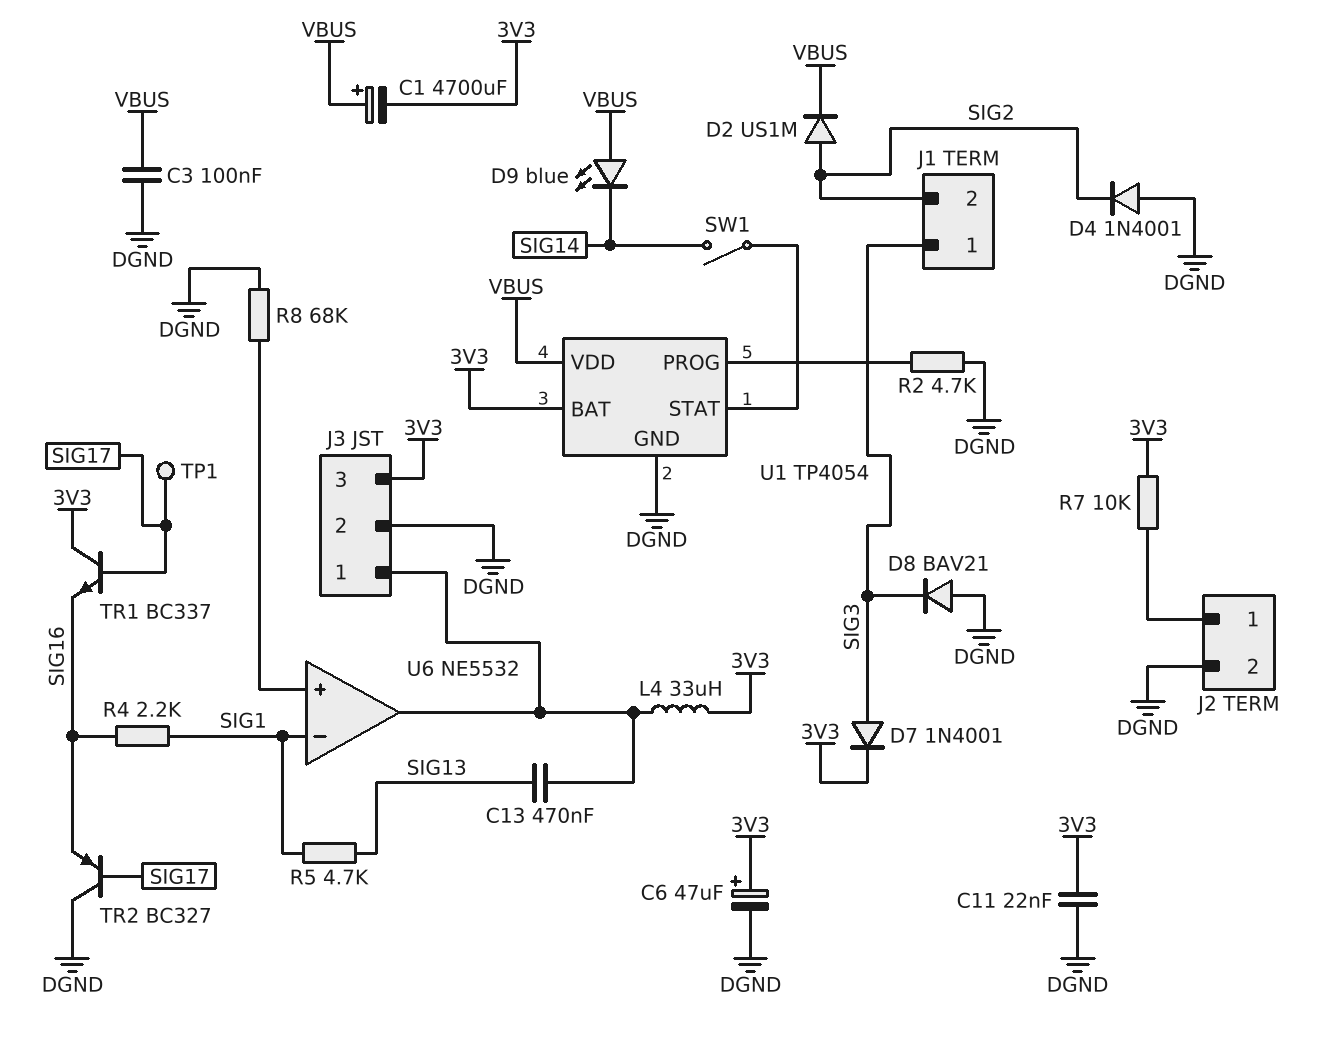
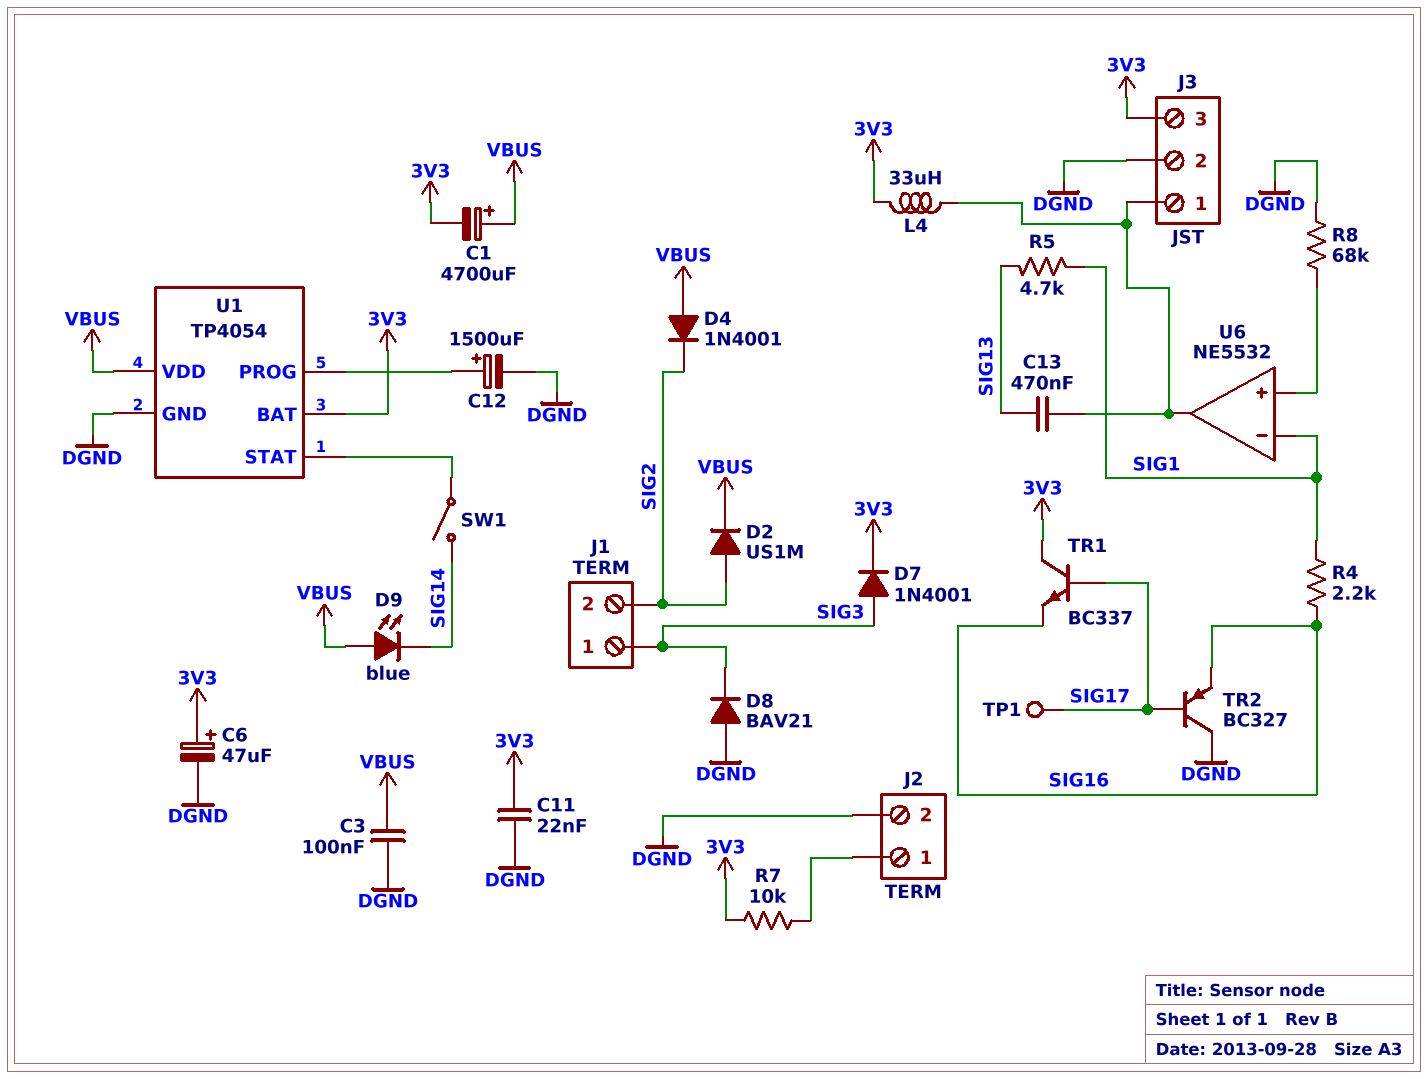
C12: none -> 1500uF (plus U1/PROG, minus DGND)
D4: diode 1N4001 (A DGND, K SIG2) -> diode 1N4001 (A VBUS, K SIG2)
R2: 4.7k (DGND, U1/PROG) -> none

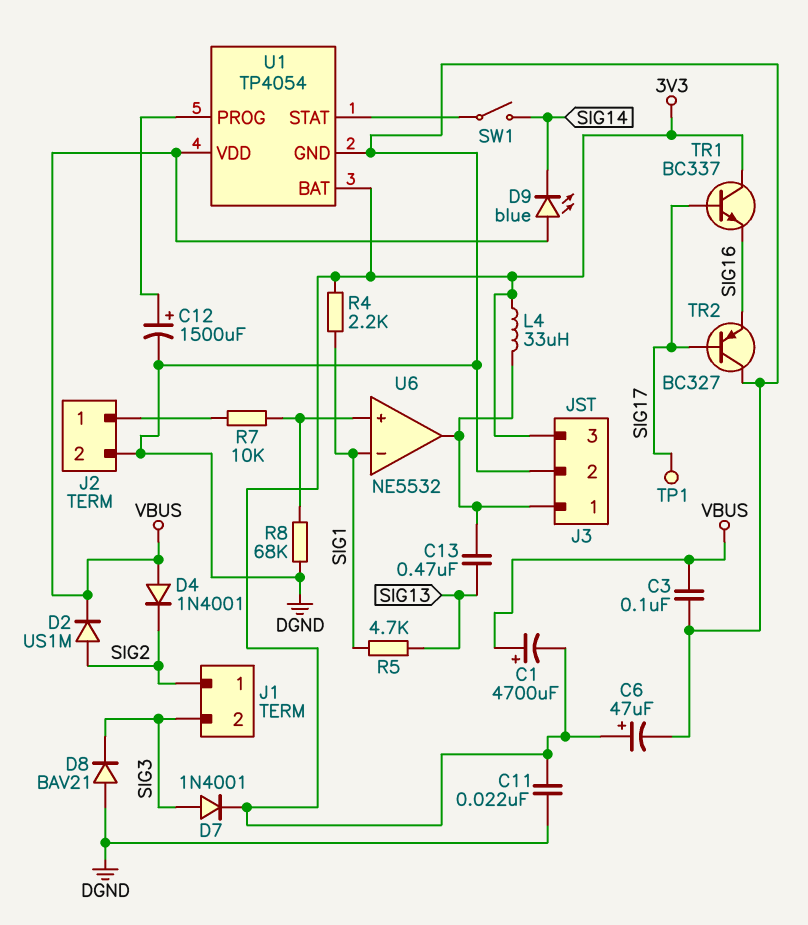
J1 pin 1: SIG3 -> SIG2
J1 pin 2: SIG2 -> SIG3
R4: 2.2k (SIG1, SIG16) -> 2.2k (3V3, SIG1)
R7: 10k (3V3, J2/1) -> 10k (J2/1, U6/in+)

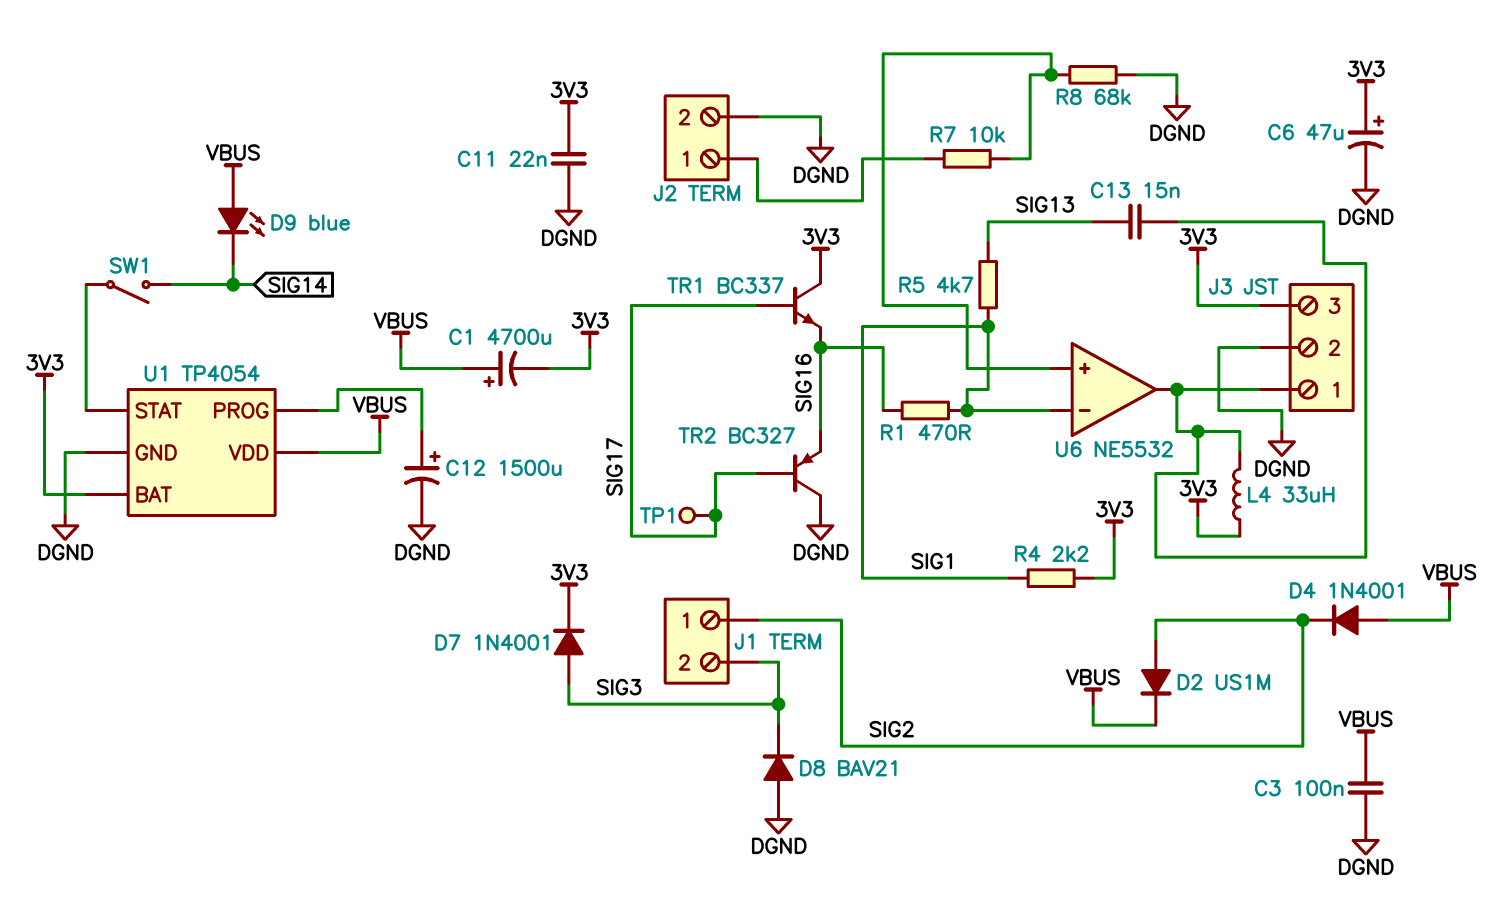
C13: 470nF (J3/1, SIG13) -> 15nF (J3/1, SIG13)
R1: none -> 470 (SIG1, SIG16)

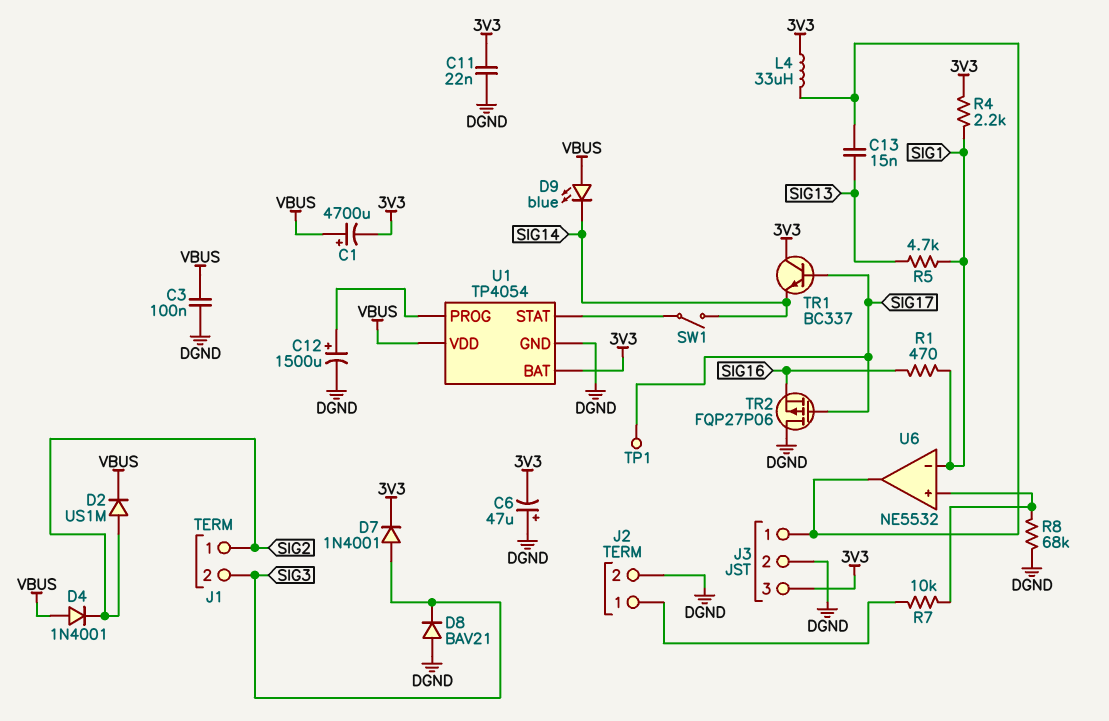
C6: 47uF (plus 3V3, minus DGND) -> 47uF (plus DGND, minus 3V3)
TR1: NPN BC337 (B SIG17, C 3V3, E SIG16) -> NPN BC337 (B SIG17, C 3V3, E SIG14)
TR2: PNP BC327 (B SIG17, C DGND, E SIG16) -> PMOS FQP27P06 (G SIG17, D DGND, S SIG16)

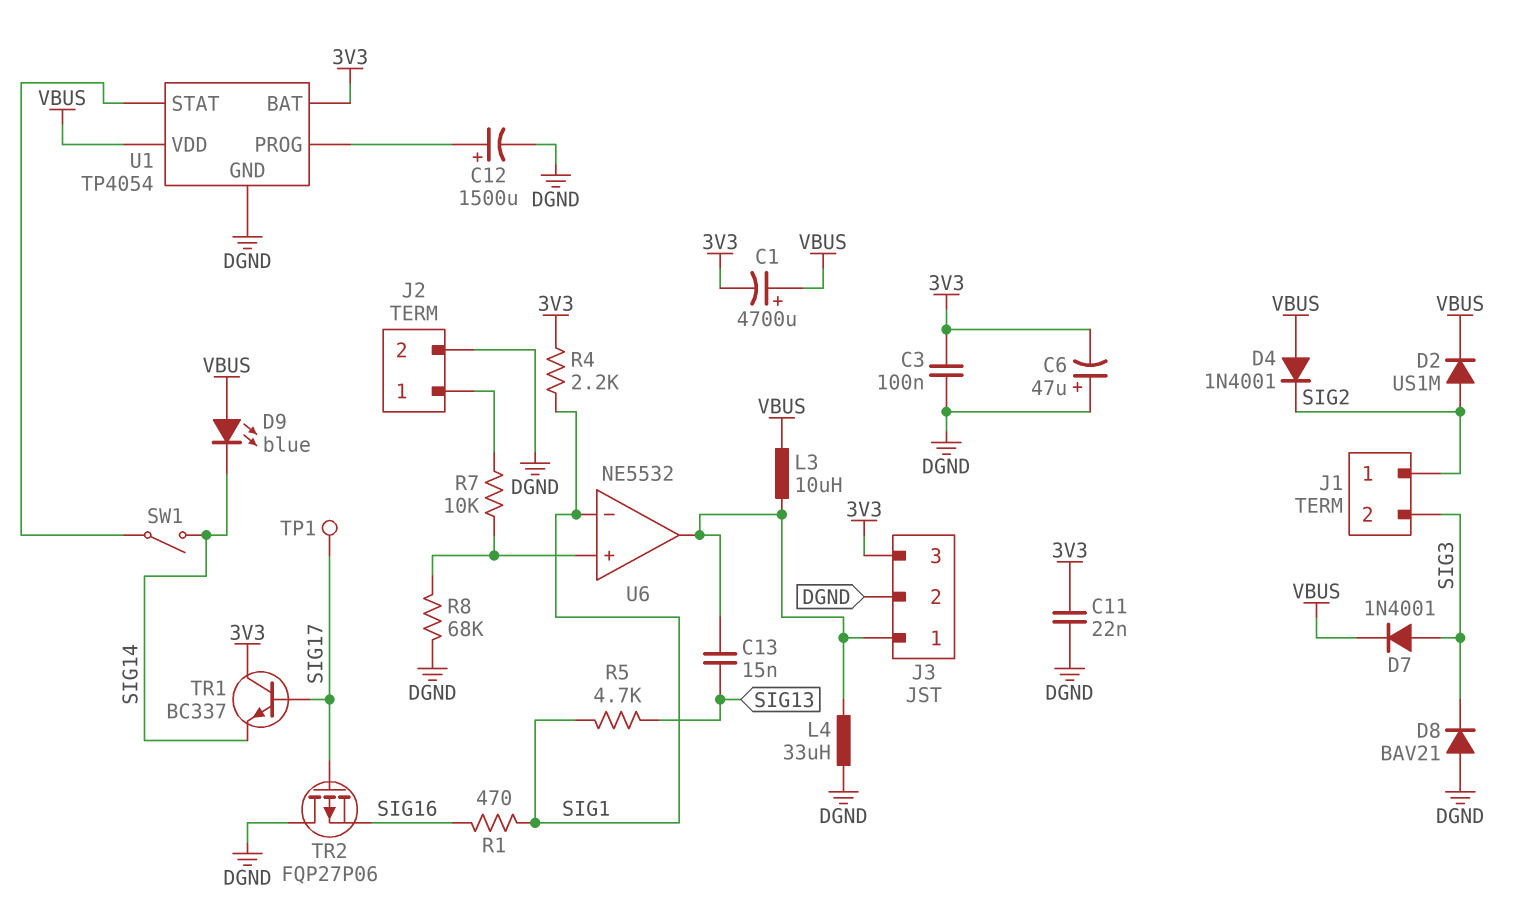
C3: 100nF (DGND, VBUS) -> 100nF (3V3, DGND)
D7: diode 1N4001 (A SIG3, K 3V3) -> diode 1N4001 (A SIG3, K VBUS)
L3: none -> 10uH (J3/1, VBUS)
L4: 33uH (3V3, J3/1) -> 33uH (DGND, J3/1)

